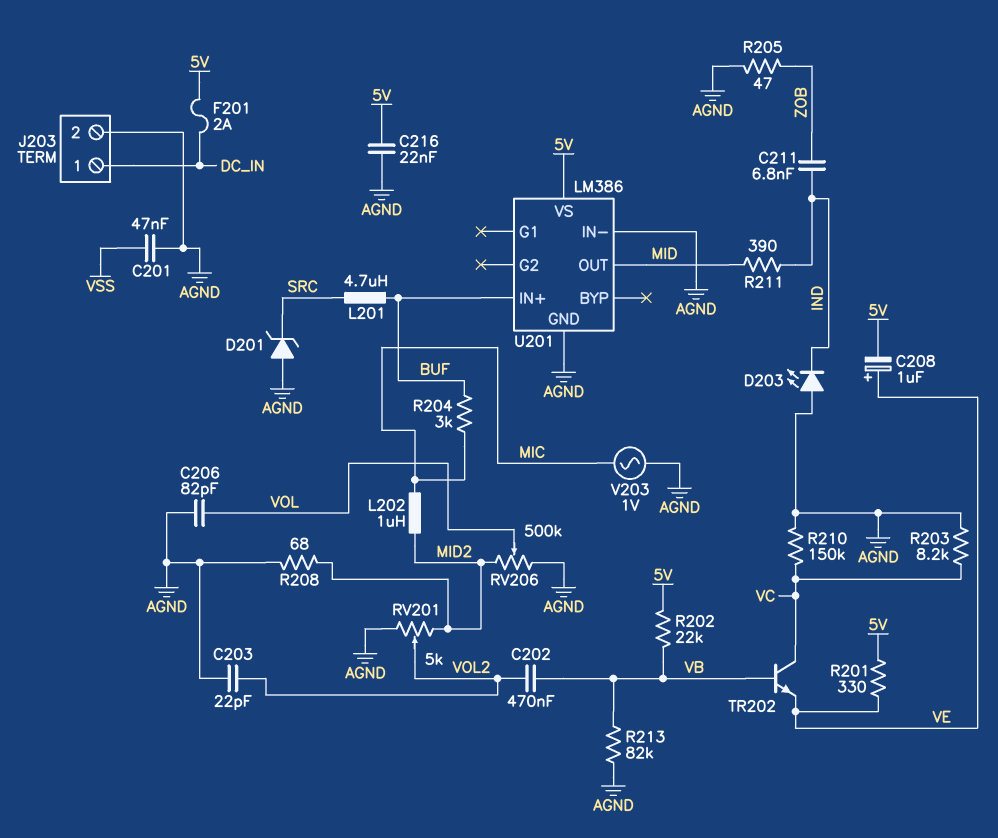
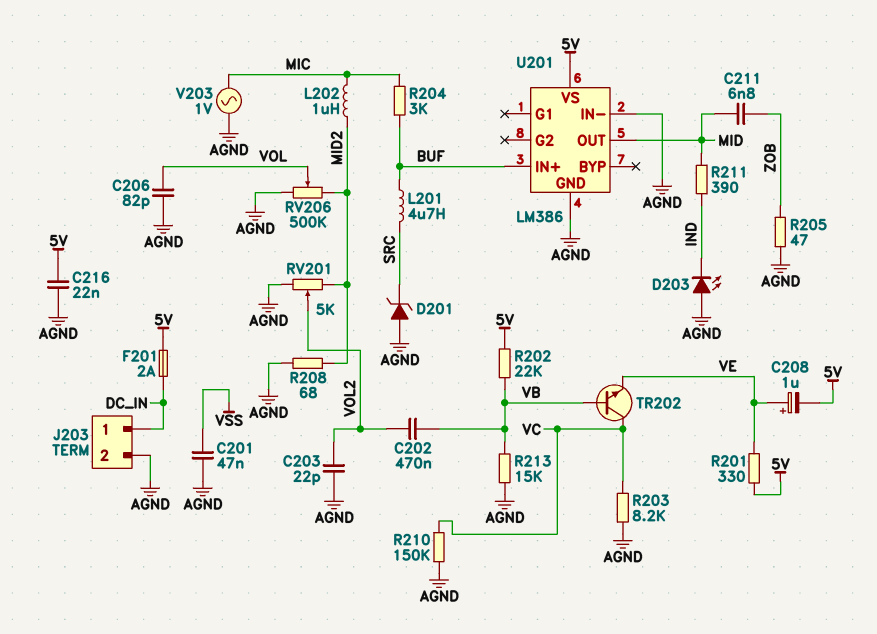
C211: 6.8nF (IND, ZOB) -> 6.8nF (MID, ZOB)
R213: 82k (AGND, VB) -> 15k (AGND, VB)

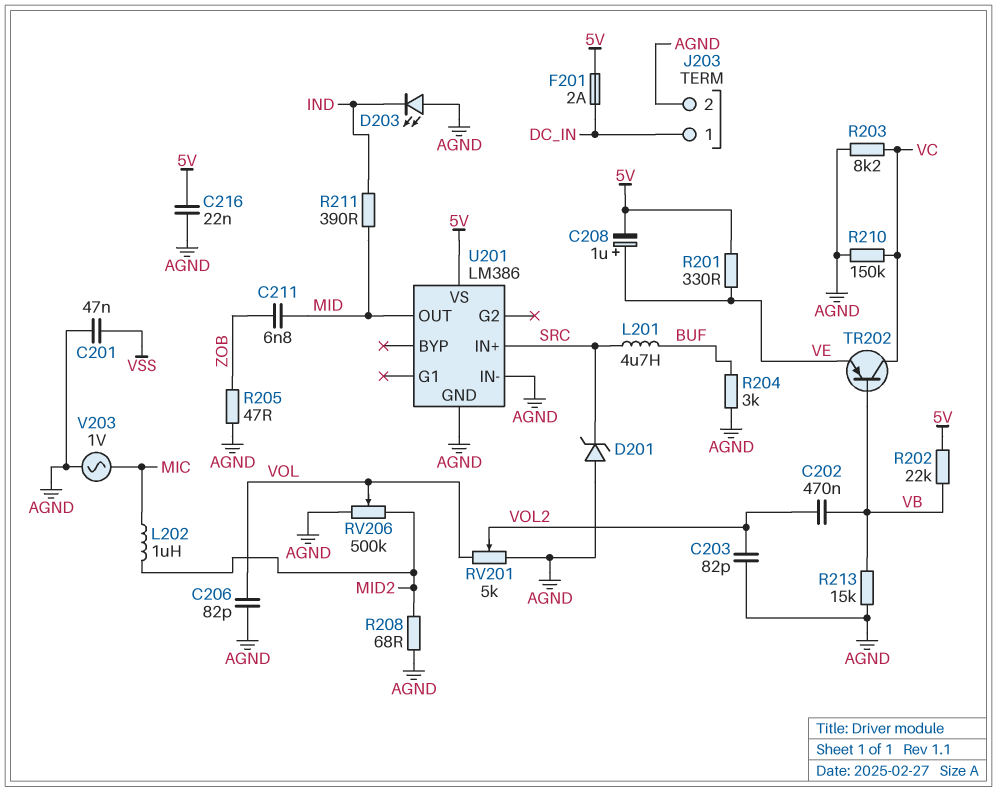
C203: 22pF (AGND, VOL2) -> 82pF (AGND, VOL2)
R204: 3k (BUF, MIC) -> 3k (AGND, BUF)
RV201: 5k (AGND, MID2, wiper VOL2) -> 5k (AGND, VOL, wiper VOL2)
TR202: NPN (B VB, C VC, E VE) -> PNP (B VB, C VC, E VE)
U201 pin IN+: BUF -> SRC

